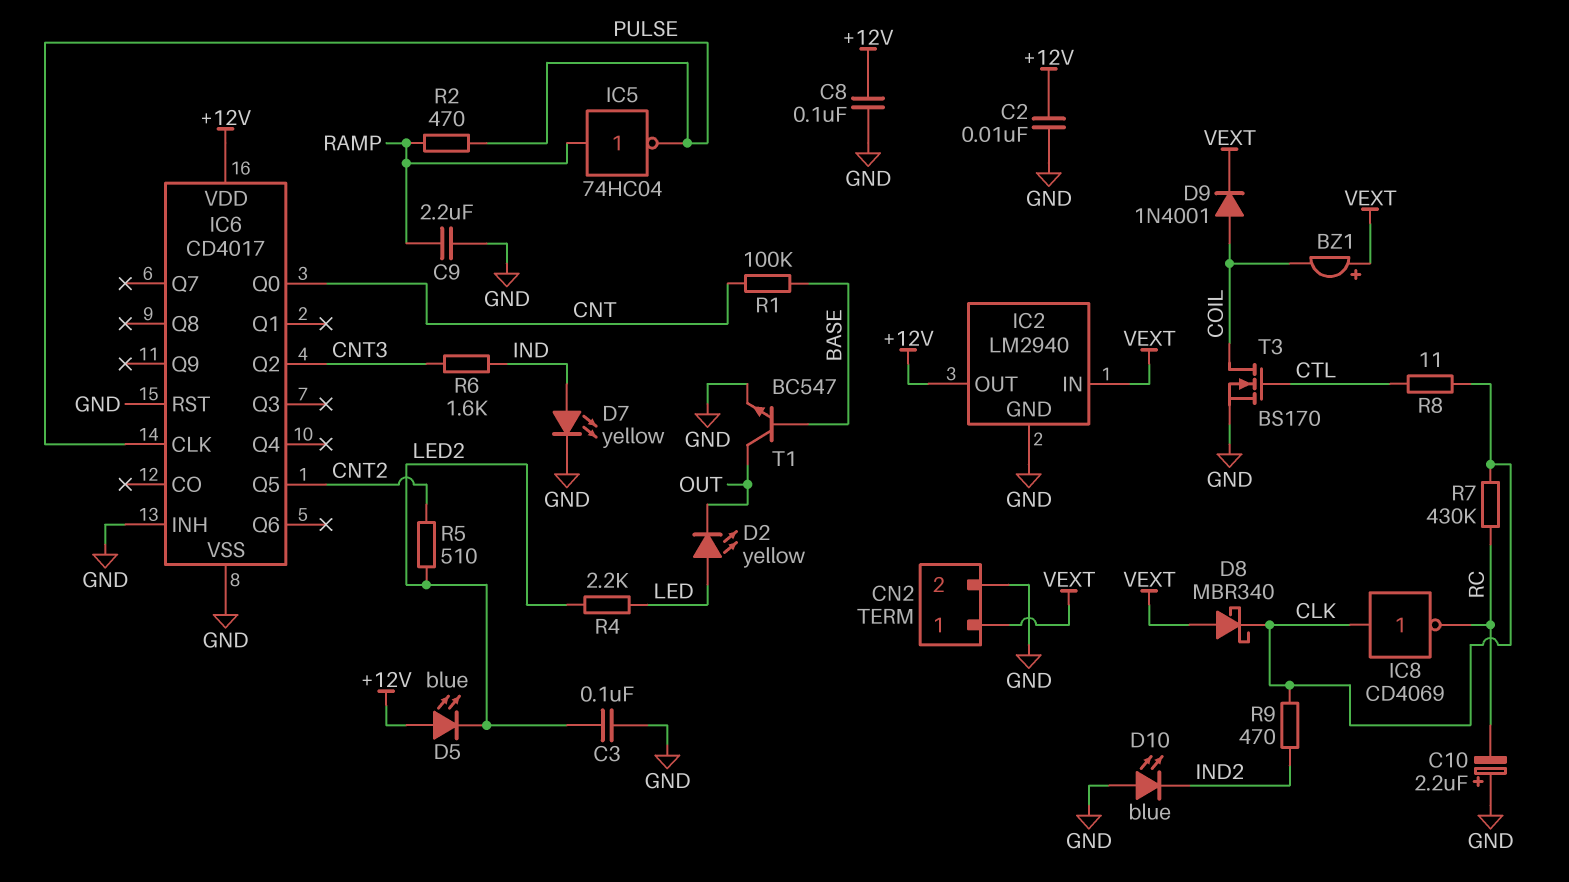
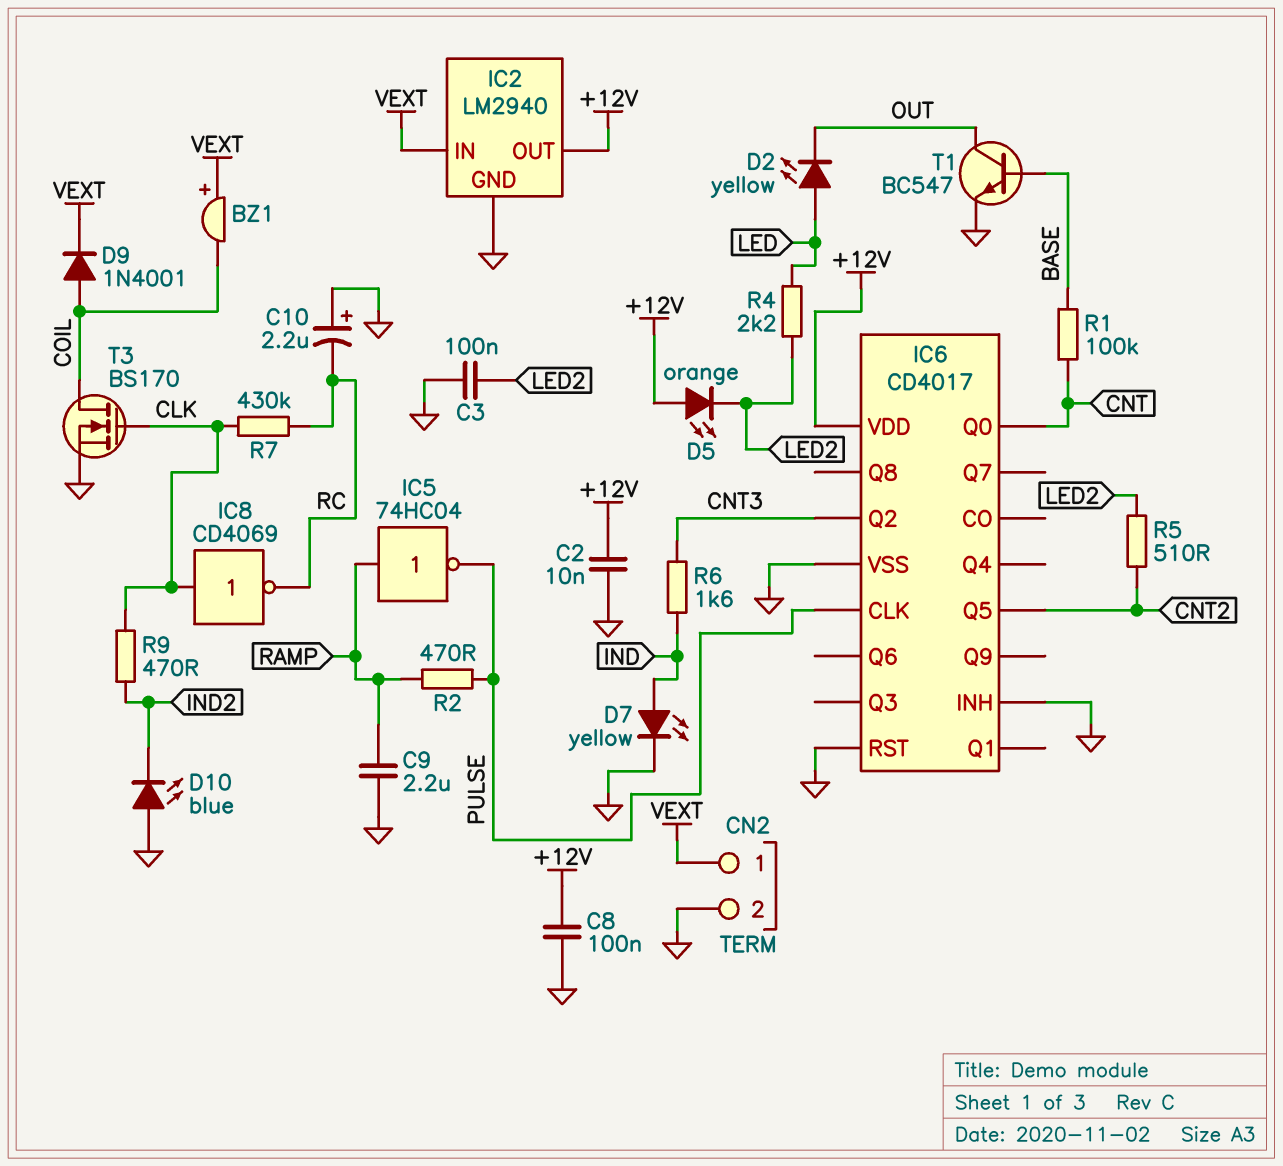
D5: LED blue (A +12V, K LED2) -> LED orange (A +12V, K LED2)
D8: schottky MBR340 (A VEXT, K CLK) -> none
R8: 11 (CLK, CTL) -> none
T3: NMOS BS170 (G CTL, D COIL, S GND) -> NMOS BS170 (G CLK, D COIL, S GND)

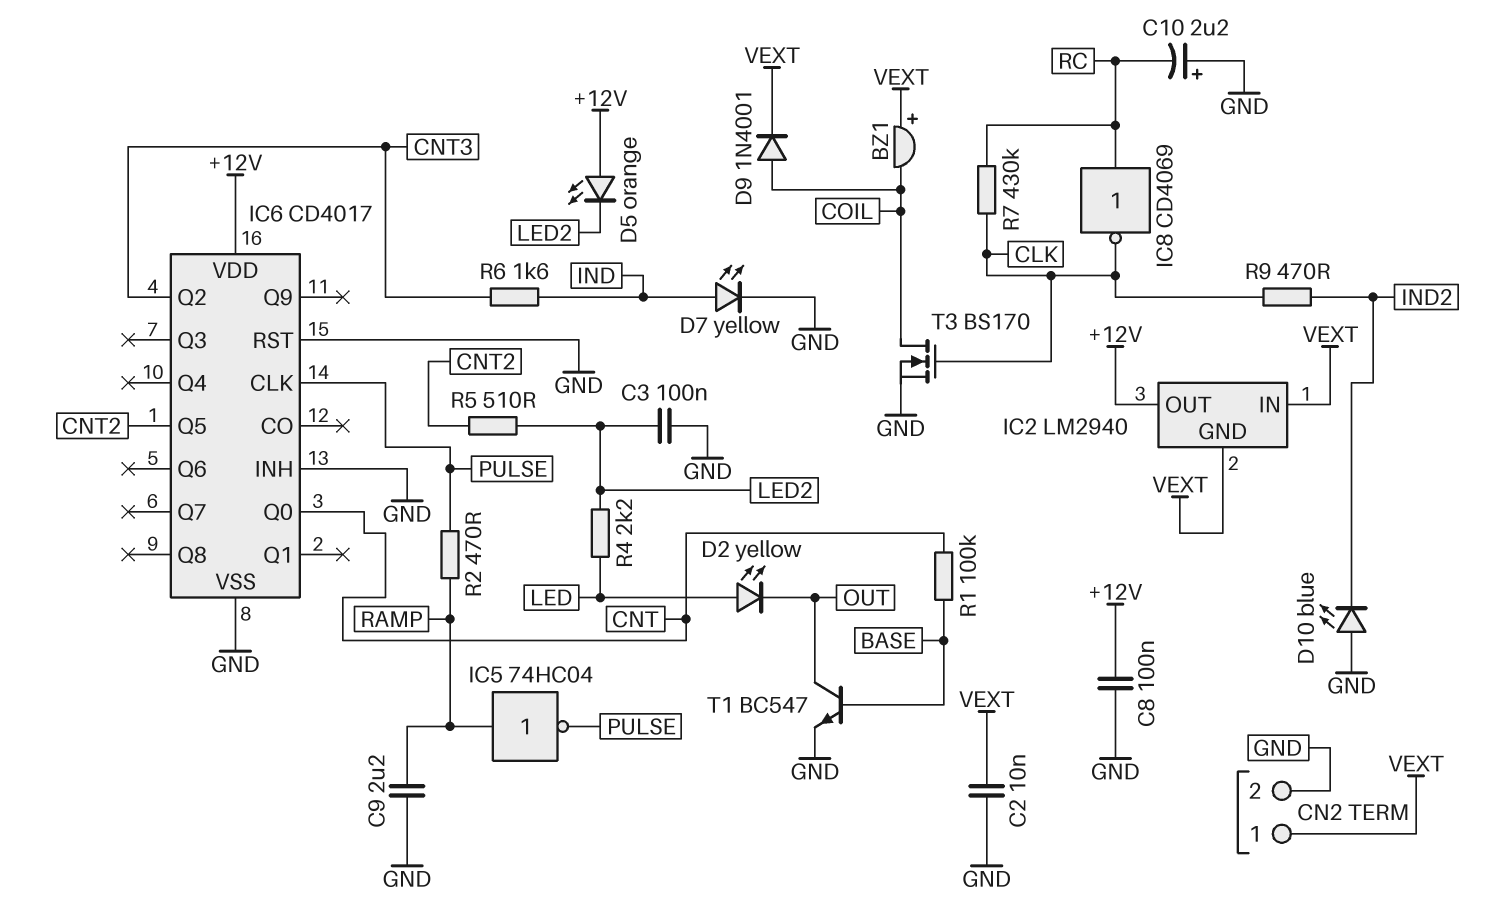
C2: 10nF (+12V, GND) -> 10nF (GND, VEXT)
IC2 pin GND: GND -> VEXT
IC8: NOT CD4069 (in CLK, out RC) -> NOT CD4069 (in RC, out CLK)

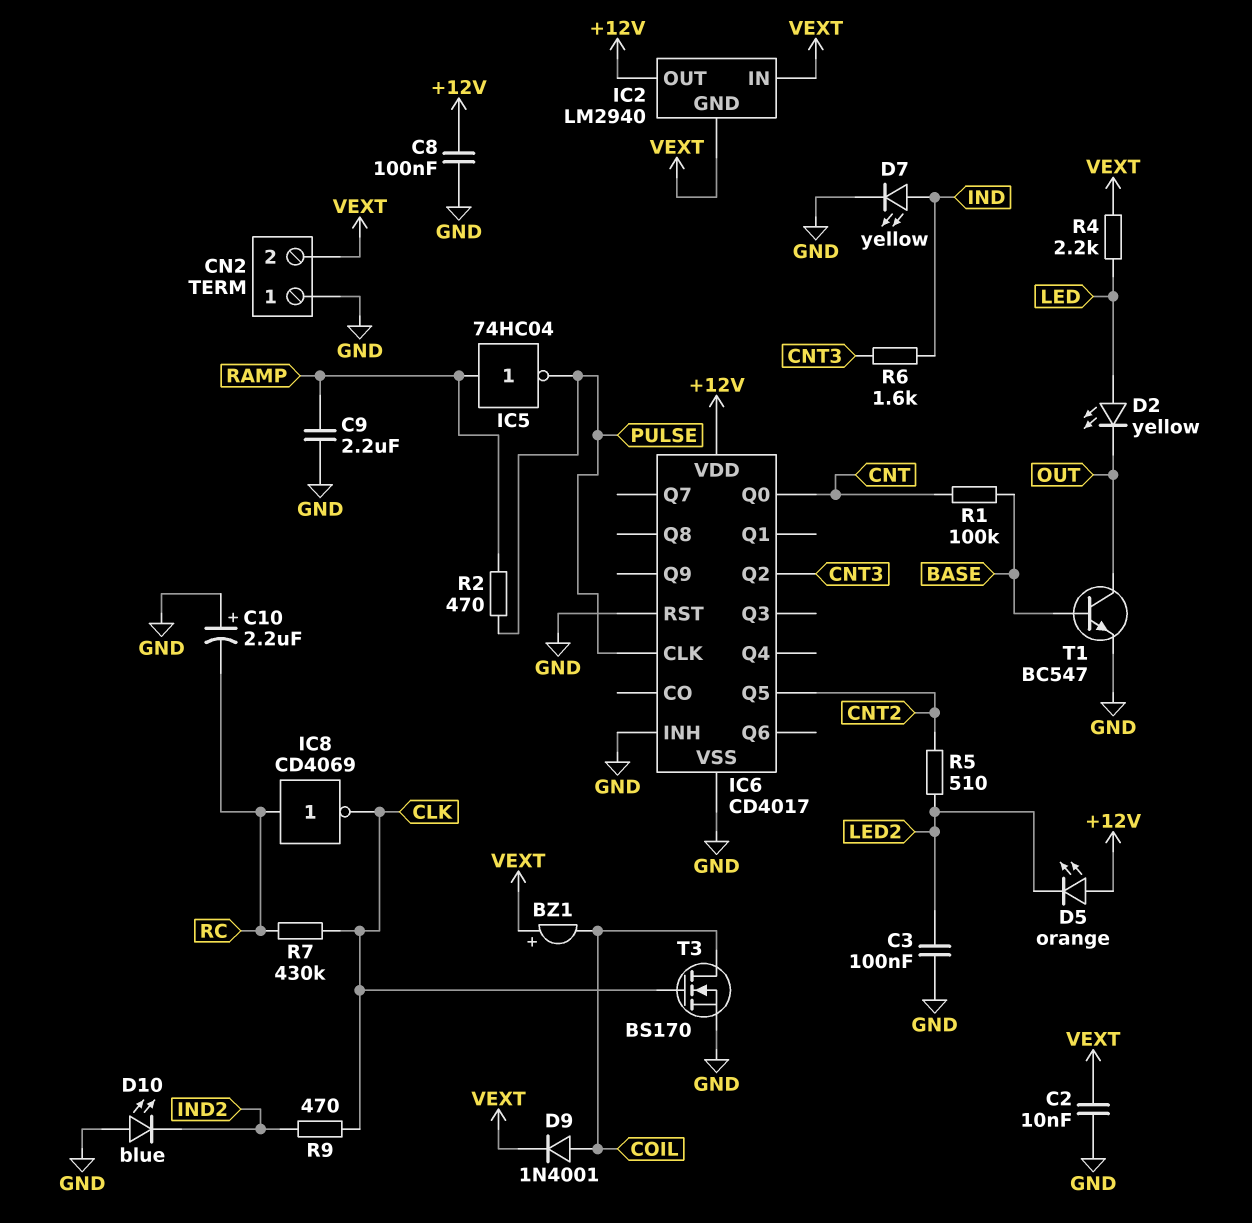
CN2 pin 1: VEXT -> GND
CN2 pin 2: GND -> VEXT
R4: 2.2k (LED, LED2) -> 2.2k (LED, VEXT)

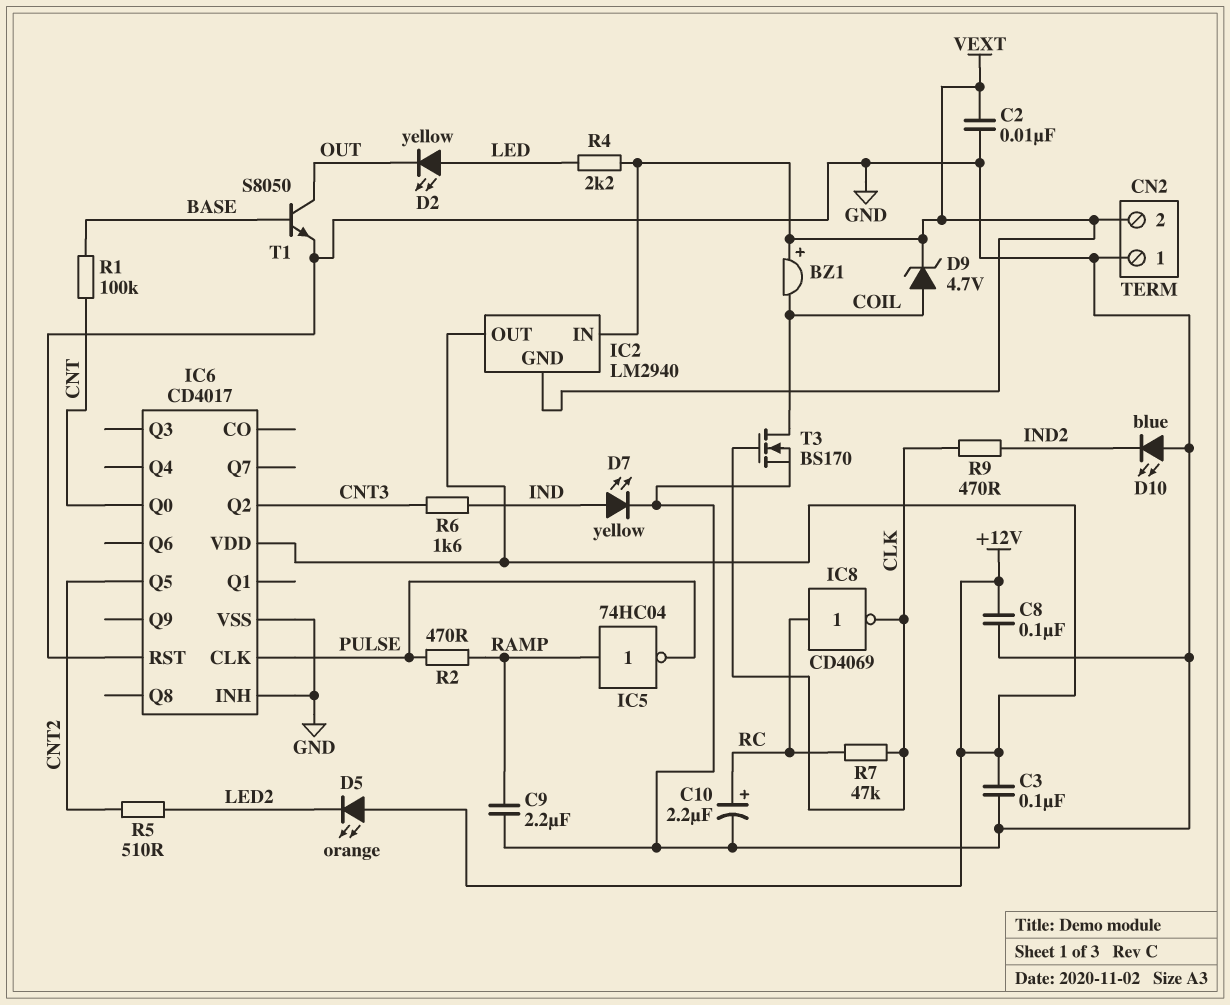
C3: 100nF (GND, LED2) -> 100nF (+12V, GND)
C10: 2.2uF (plus GND, minus RC) -> 2.2uF (plus RC, minus GND)
D9: diode 1N4001 (A COIL, K VEXT) -> zener 4.7V (A COIL, K VEXT)
R7: 430k (CLK, RC) -> 47k (CLK, RC)
T1: NPN BC547 (B BASE, C OUT, E GND) -> NPN S8050 (B BASE, C OUT, E GND)

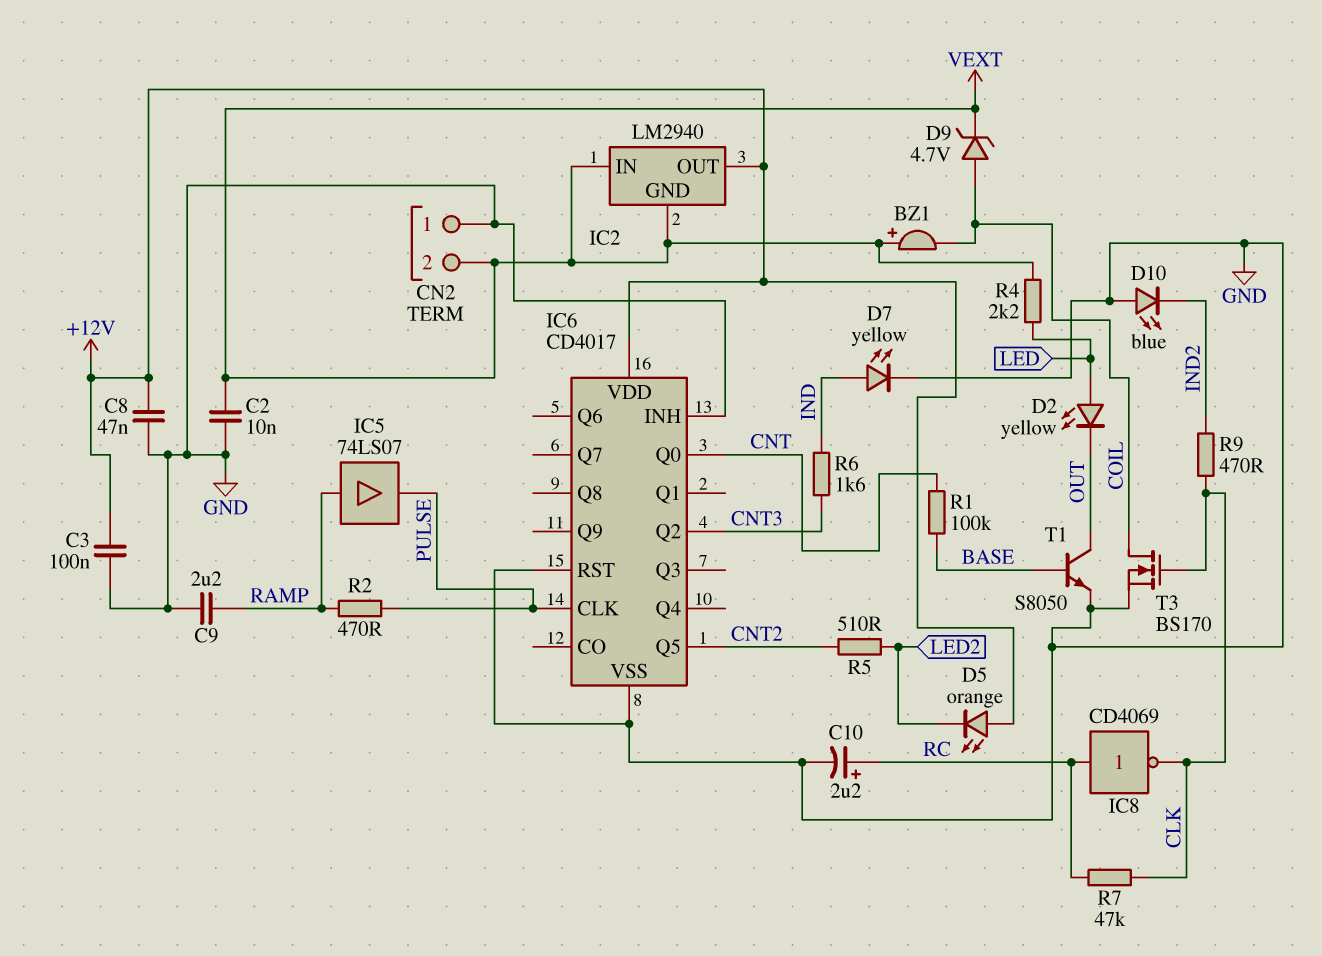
C8: 100nF (+12V, GND) -> 47nF (+12V, GND)
IC5: NOT 74HC04 (in RAMP, out PULSE) -> buffer 74LS07 (in RAMP, out PULSE)

